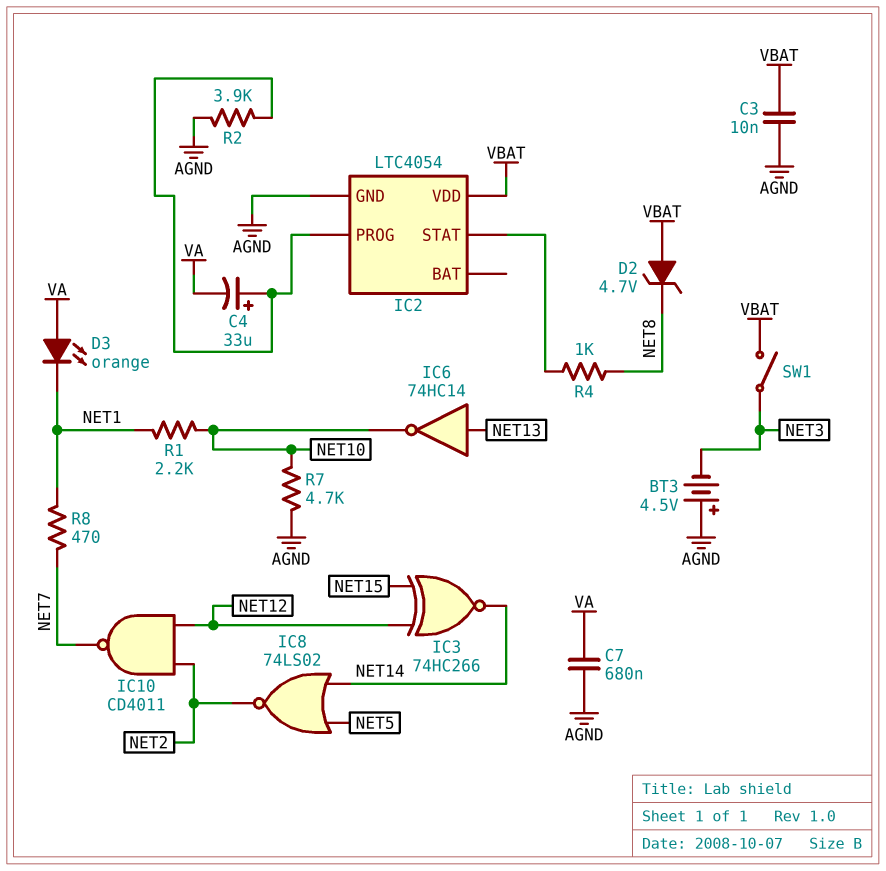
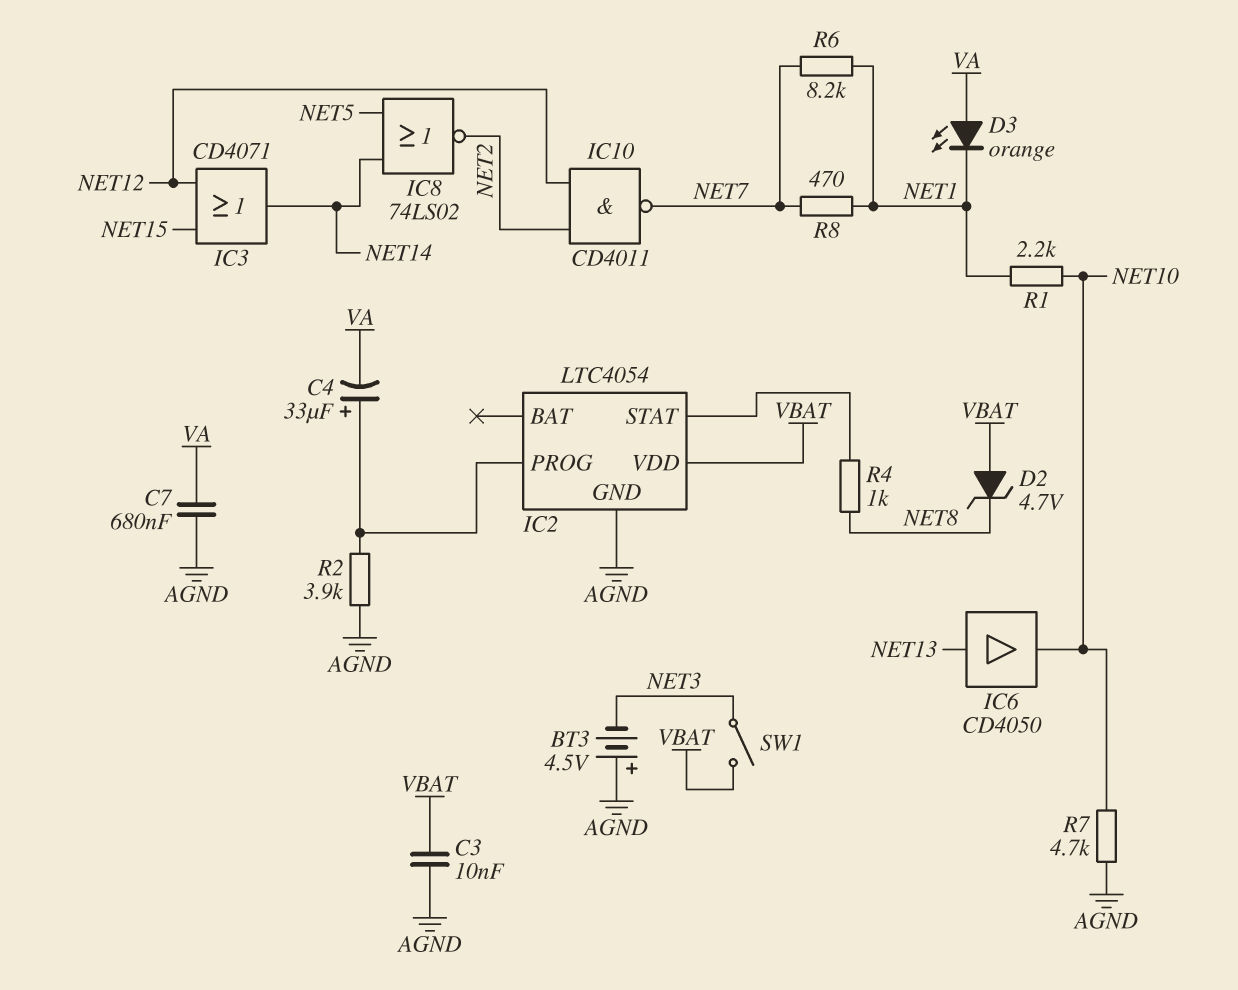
IC3: XNOR 74HC266 (in NET12, in NET15, out NET14) -> OR CD4071 (in NET12, in NET15, out NET14)
IC6: NOT 74HC14 (in NET13, out NET10) -> buffer CD4050 (in NET13, out NET10)
R6: none -> 8.2k (NET1, NET7)

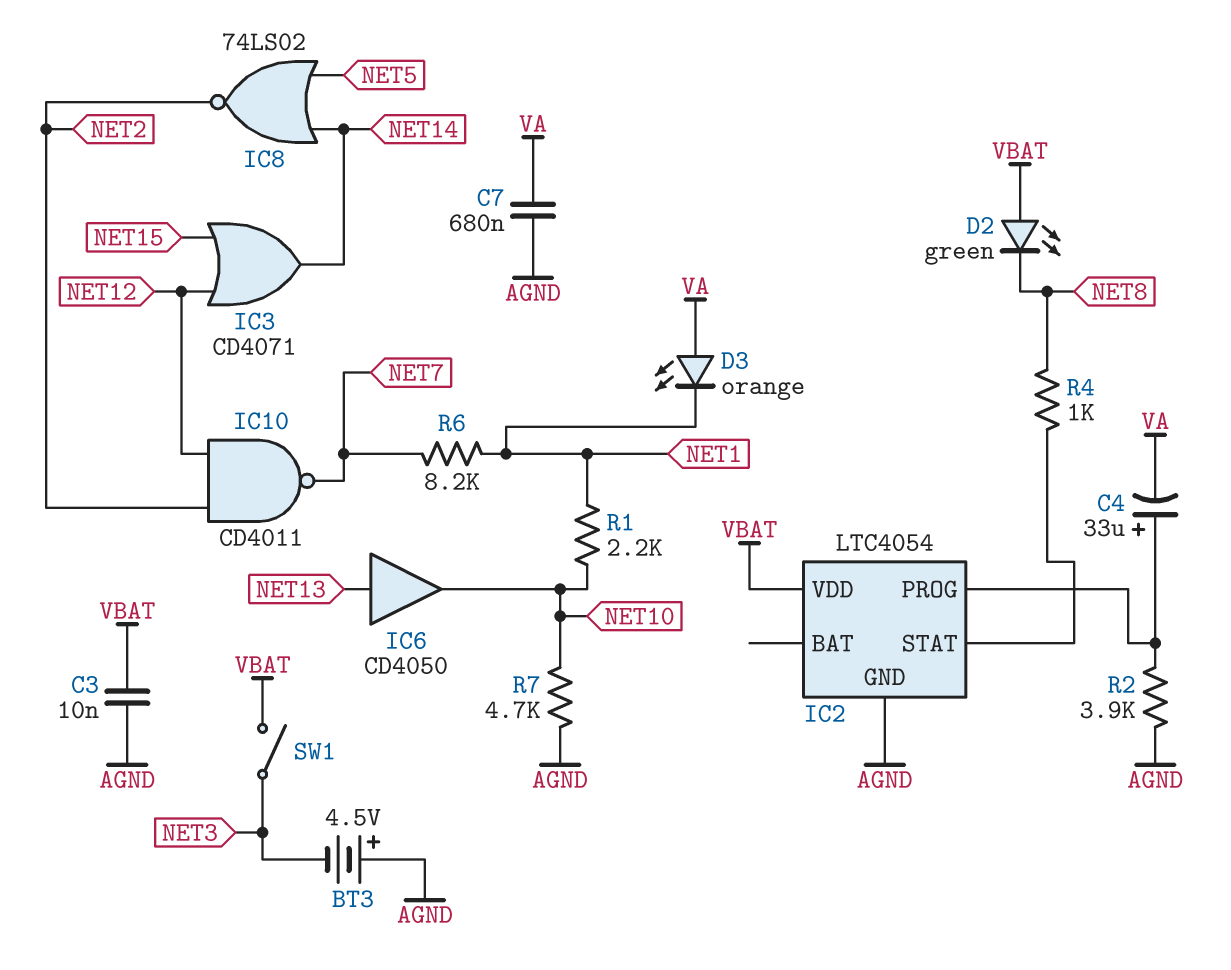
D2: zener 4.7V (A VBAT, K NET8) -> LED green (A VBAT, K NET8)
R8: 470 (NET1, NET7) -> none

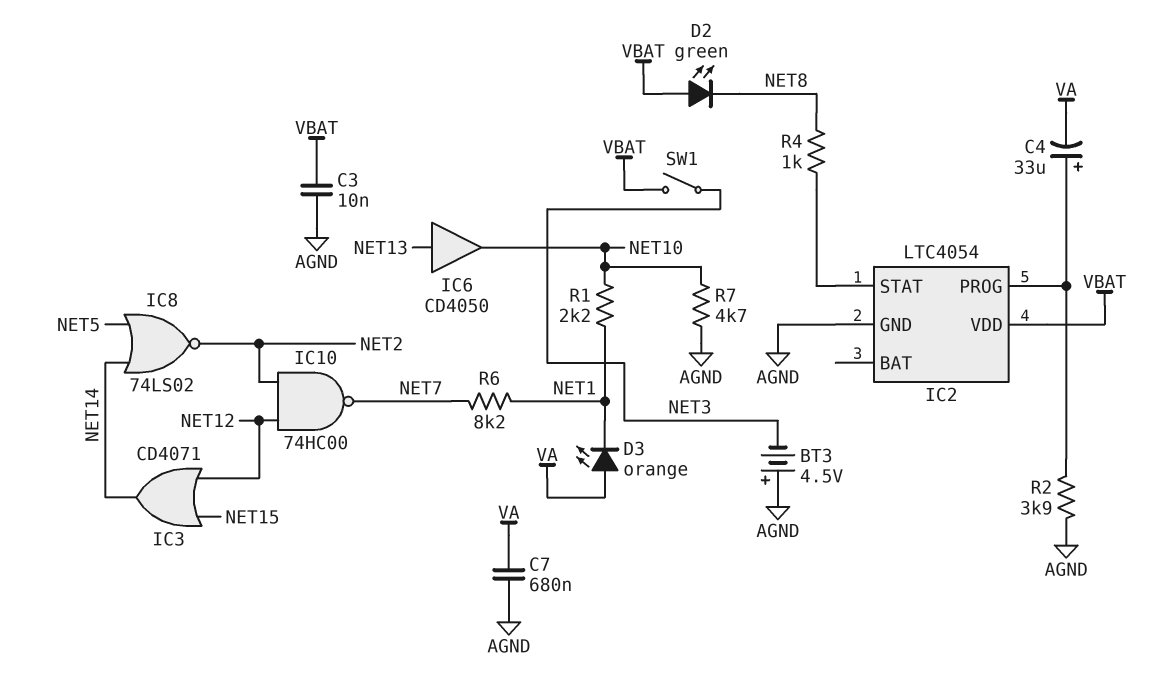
IC10: NAND CD4011 (in NET2, in NET12, out NET7) -> NAND 74HC00 (in NET2, in NET12, out NET7)

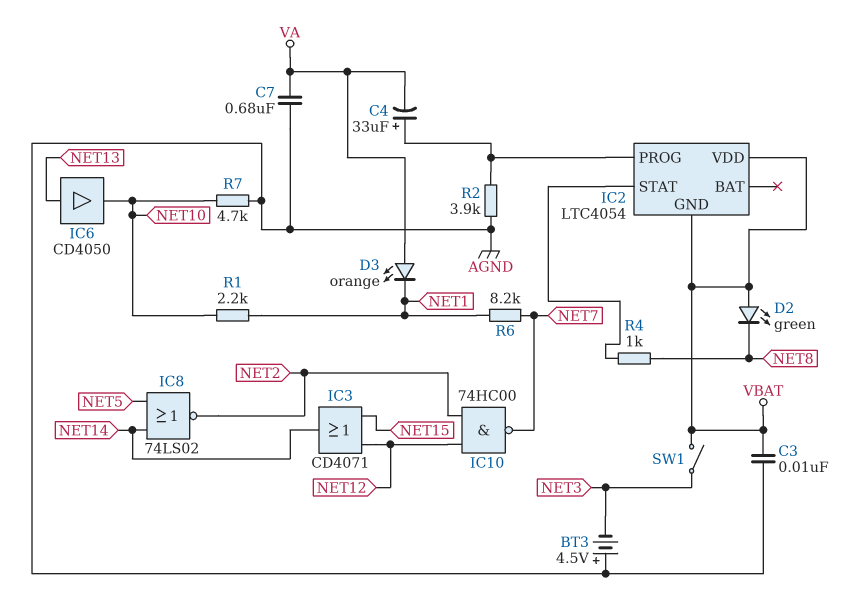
IC2 pin GND: AGND -> VBAT

